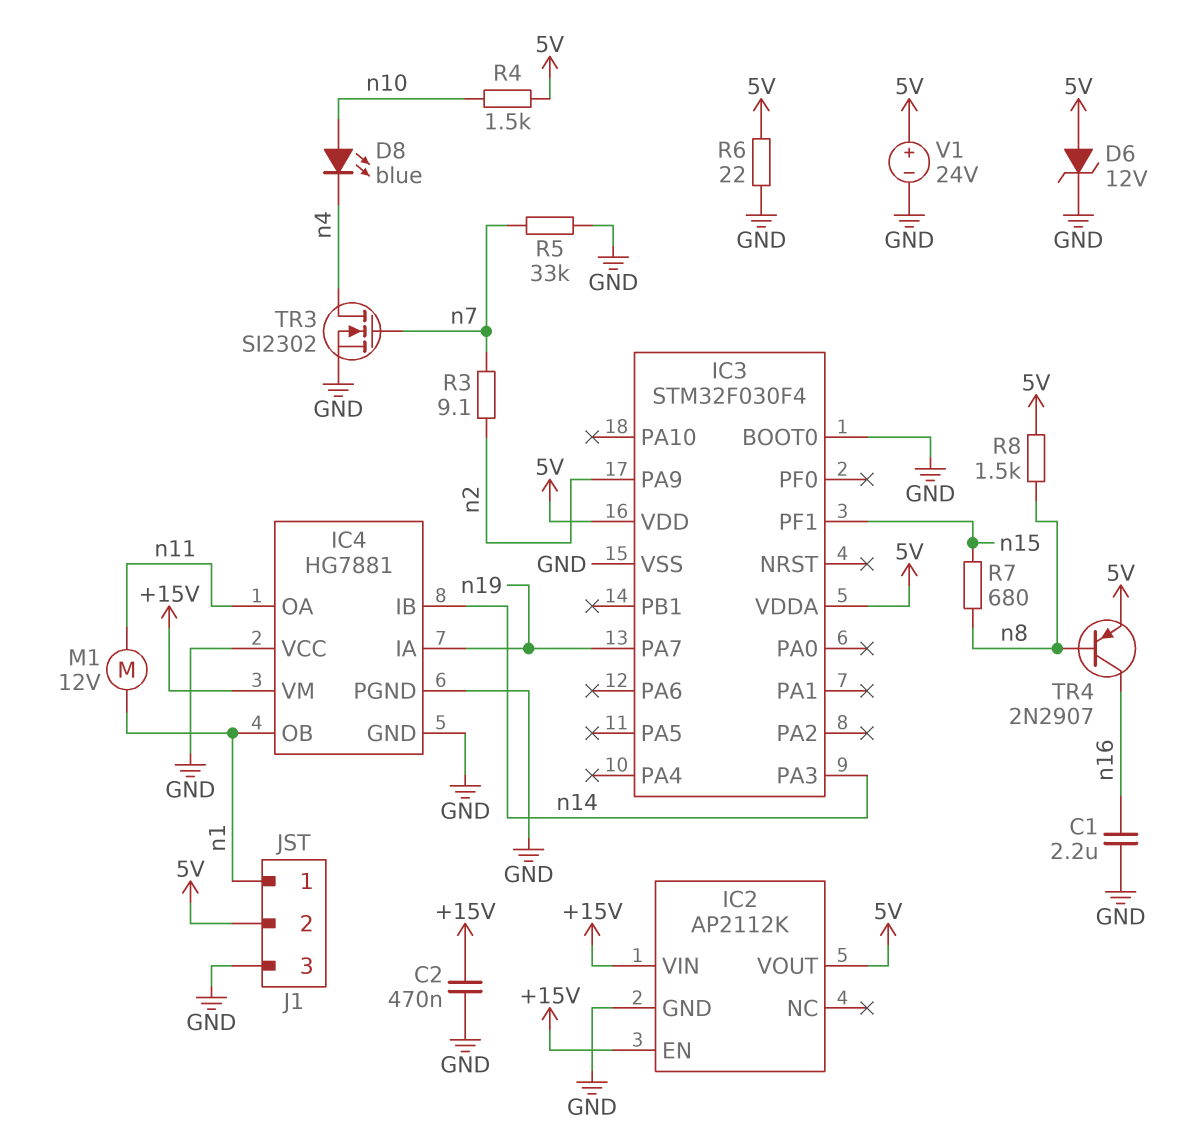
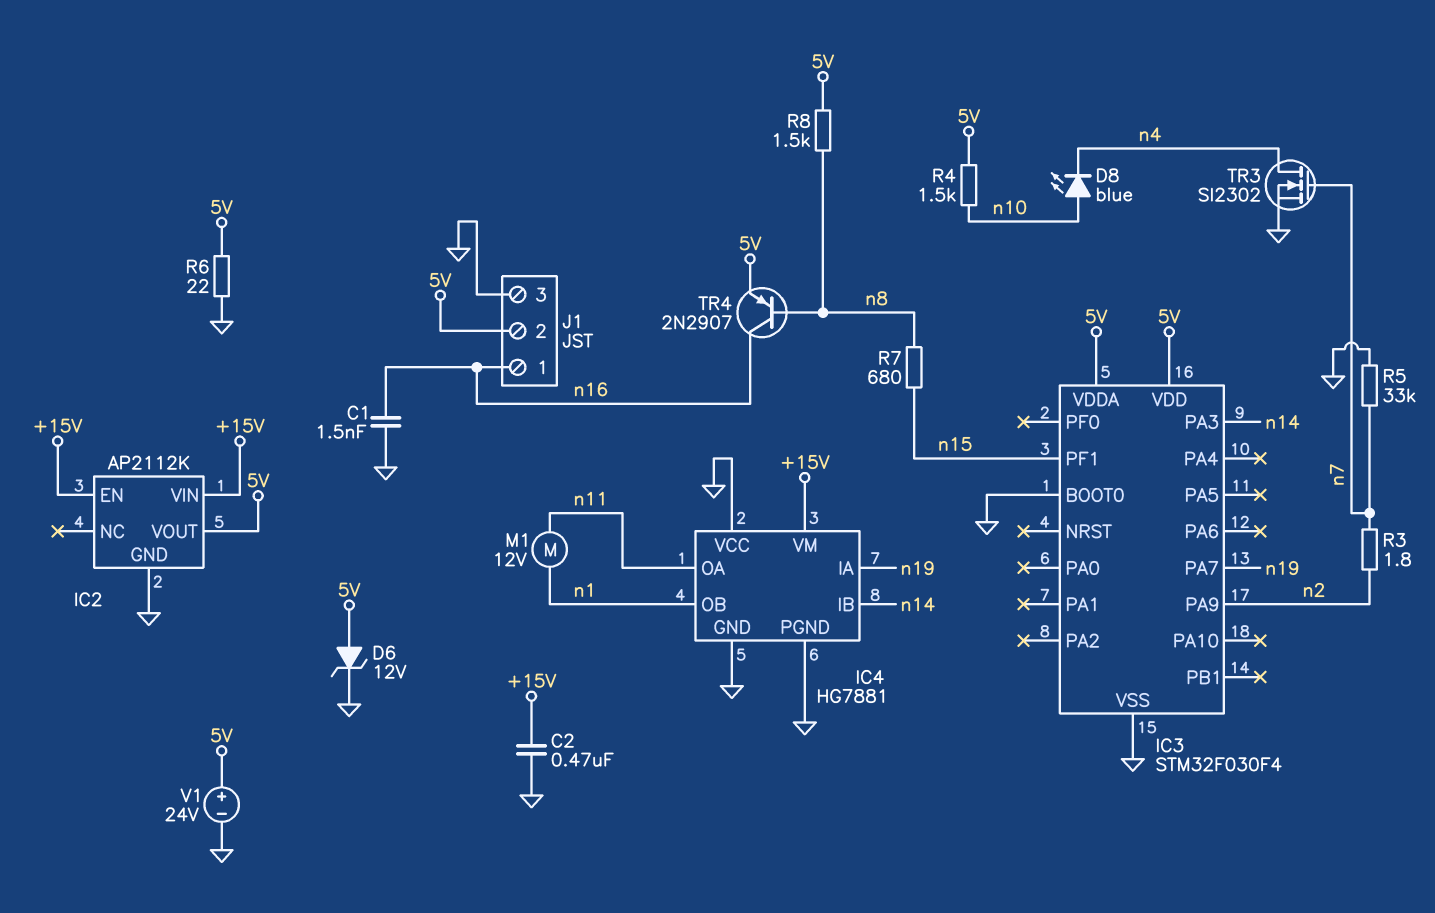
C1: 2.2uF (GND, n16) -> 1.5nF (GND, n16)
J1 pin 1: n1 -> n16
R3: 9.1 (n2, n7) -> 1.8 (n2, n7)

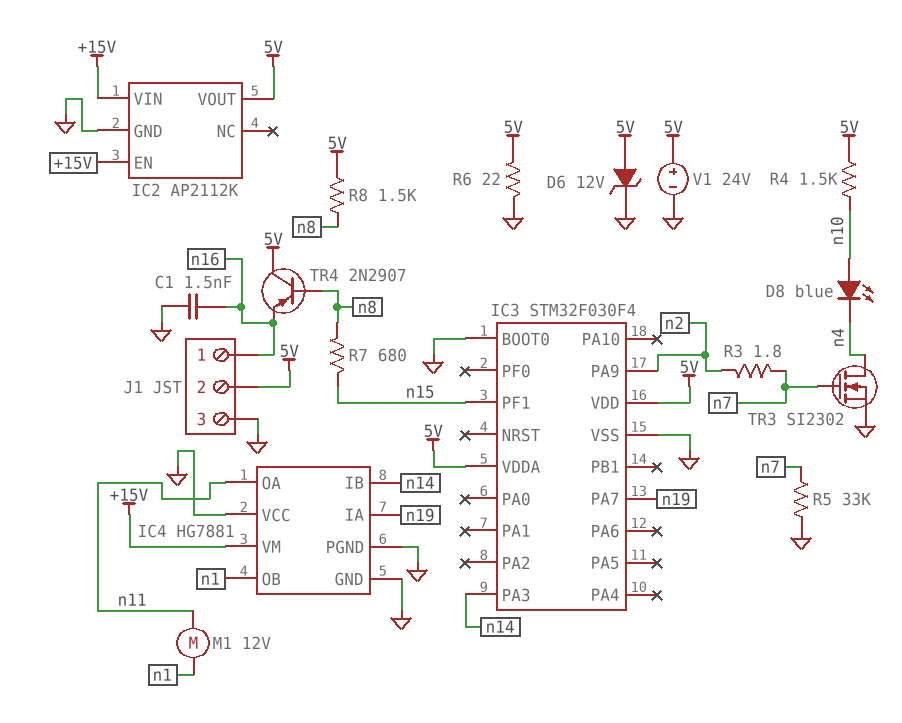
C2: 470nF (+15V, GND) -> none
TR4: PNP 2N2907 (B n8, C n16, E 5V) -> PNP 2N2907 (B n8, C 5V, E n16)

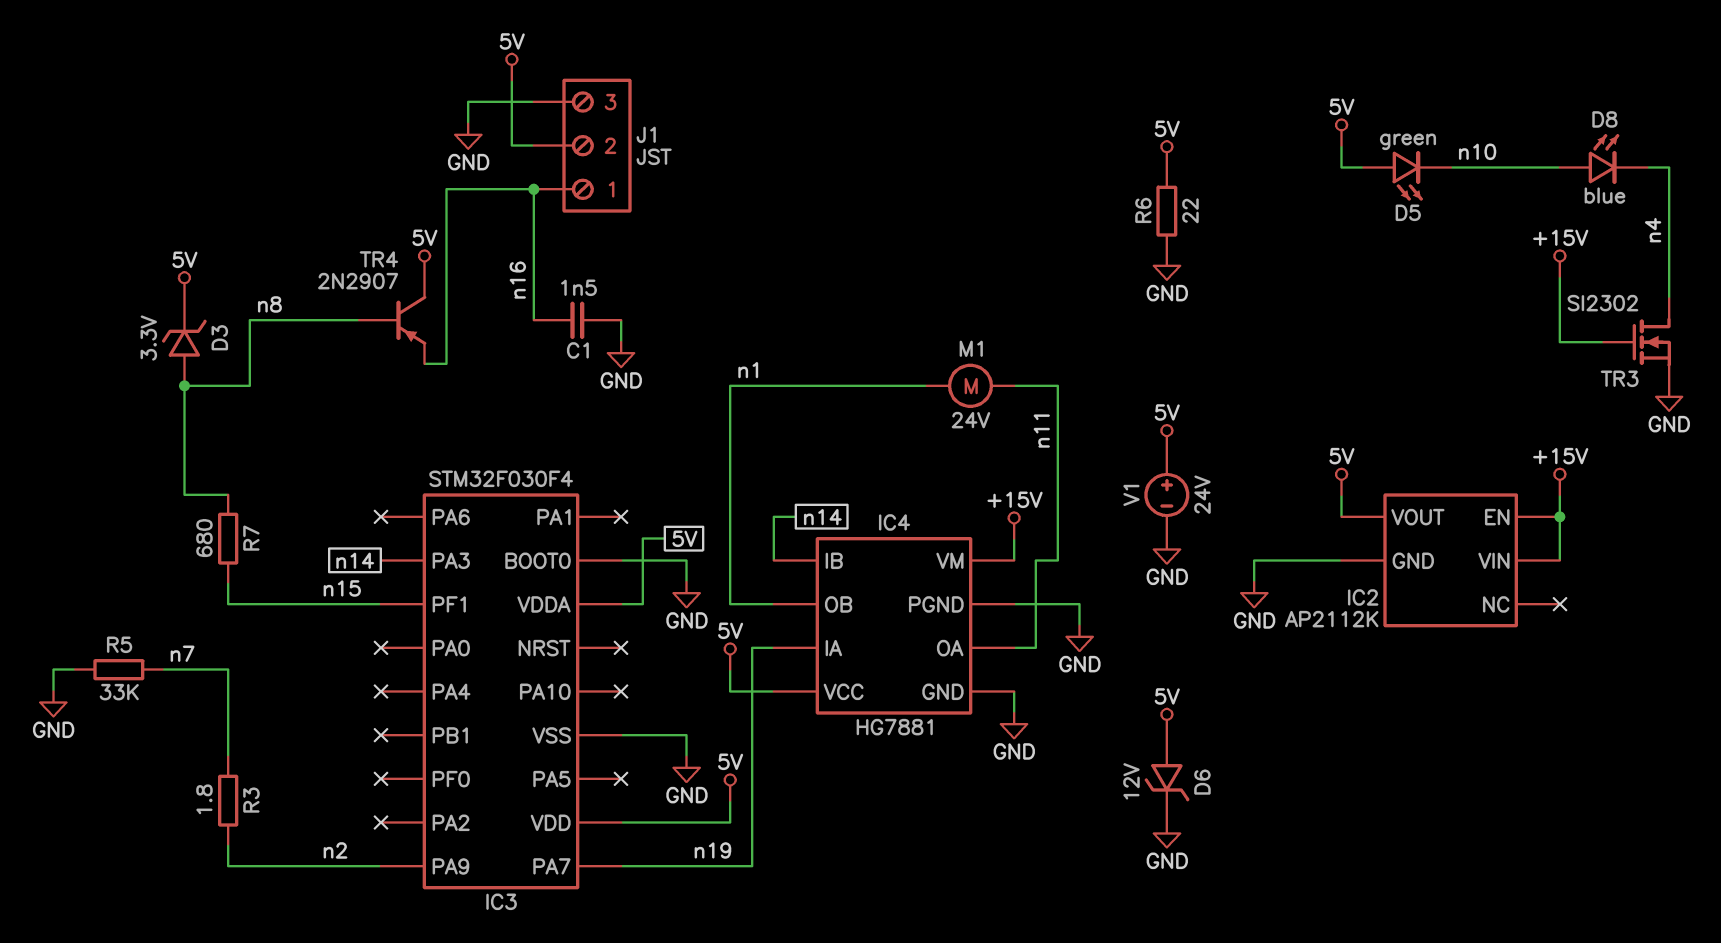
D3: none -> zener 3.3V (A n8, K 5V)
D5: none -> LED green (A 5V, K n10)
IC4 pin VCC: GND -> 5V
M1: motor 12V (n1, n11) -> motor 24V (n1, n11)
R4: 1.5k (5V, n10) -> none
R8: 1.5k (5V, n8) -> none
TR3: NMOS SI2302 (G n7, D n4, S GND) -> NMOS SI2302 (G +15V, D n4, S GND)

